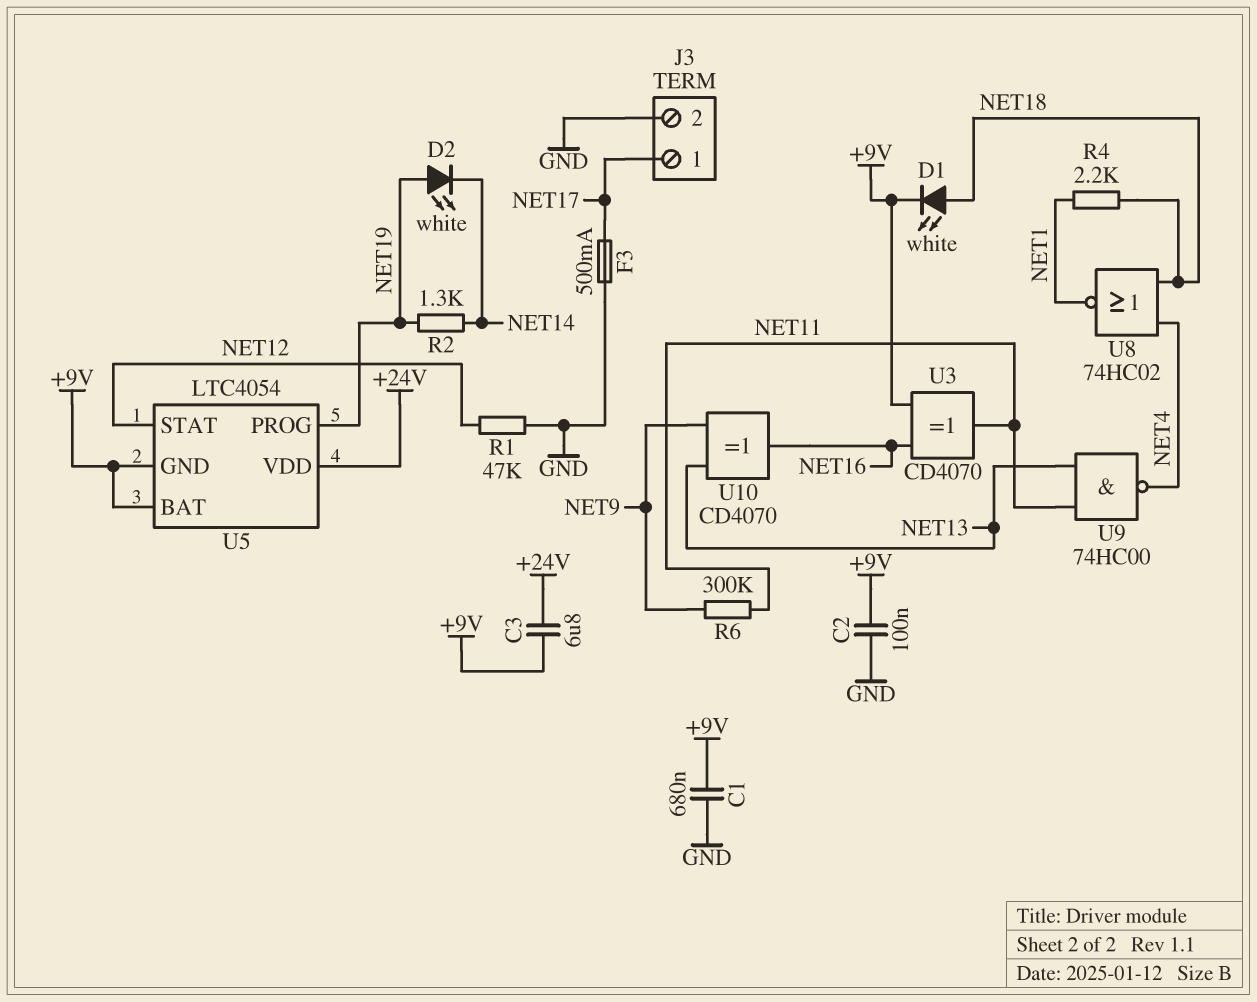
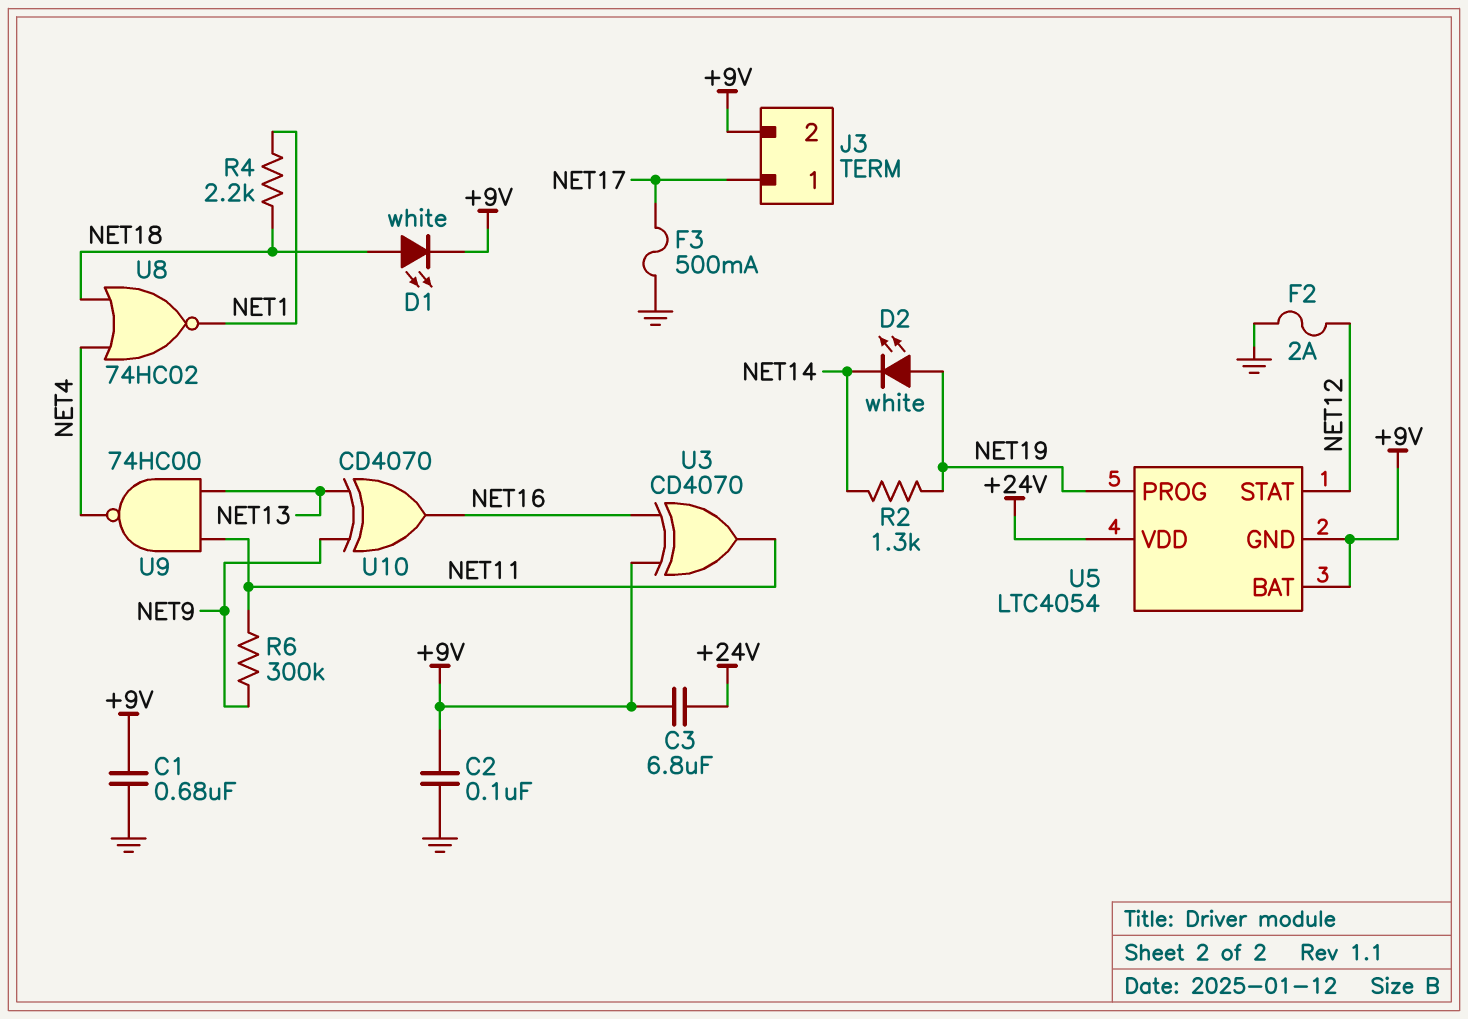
F2: none -> 2A (GND, NET12)
J3 pin 2: GND -> +9V
R1: 47k (GND, NET12) -> none

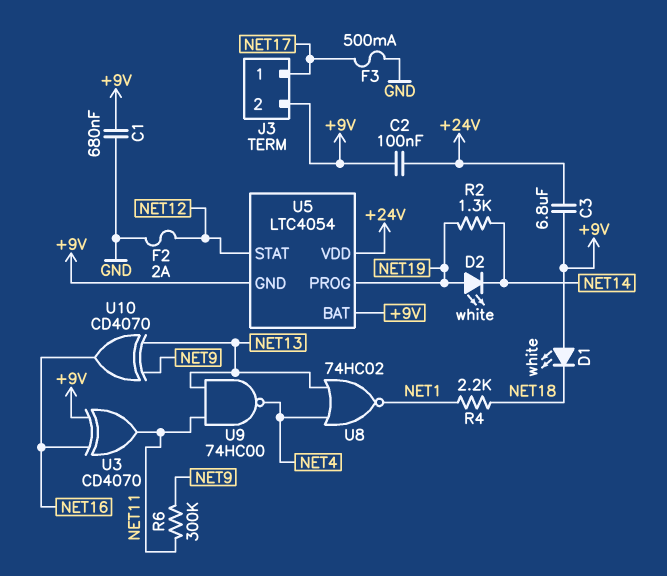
C2: 100nF (+9V, GND) -> 100nF (+9V, +24V)
D1: LED white (A NET18, K +9V) -> LED white (A +9V, K NET18)
U8: NOR 74HC02 (in NET4, in NET18, out NET1) -> NOR 74HC02 (in NET4, in NET13, out NET1)

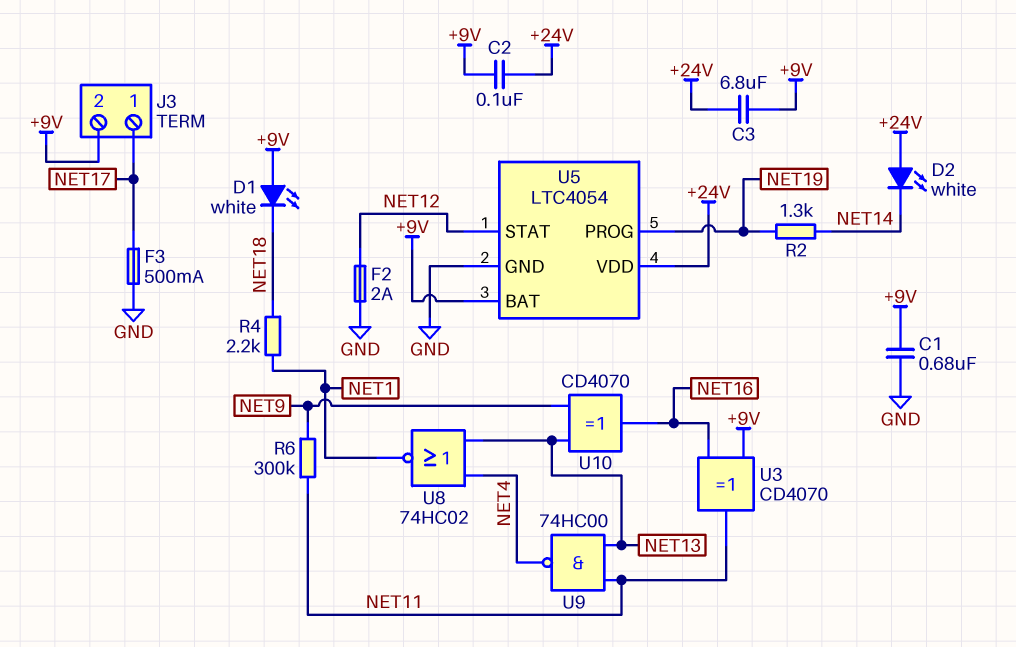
D2: LED white (A NET19, K NET14) -> LED white (A +24V, K NET14)
U5 pin GND: +9V -> GND

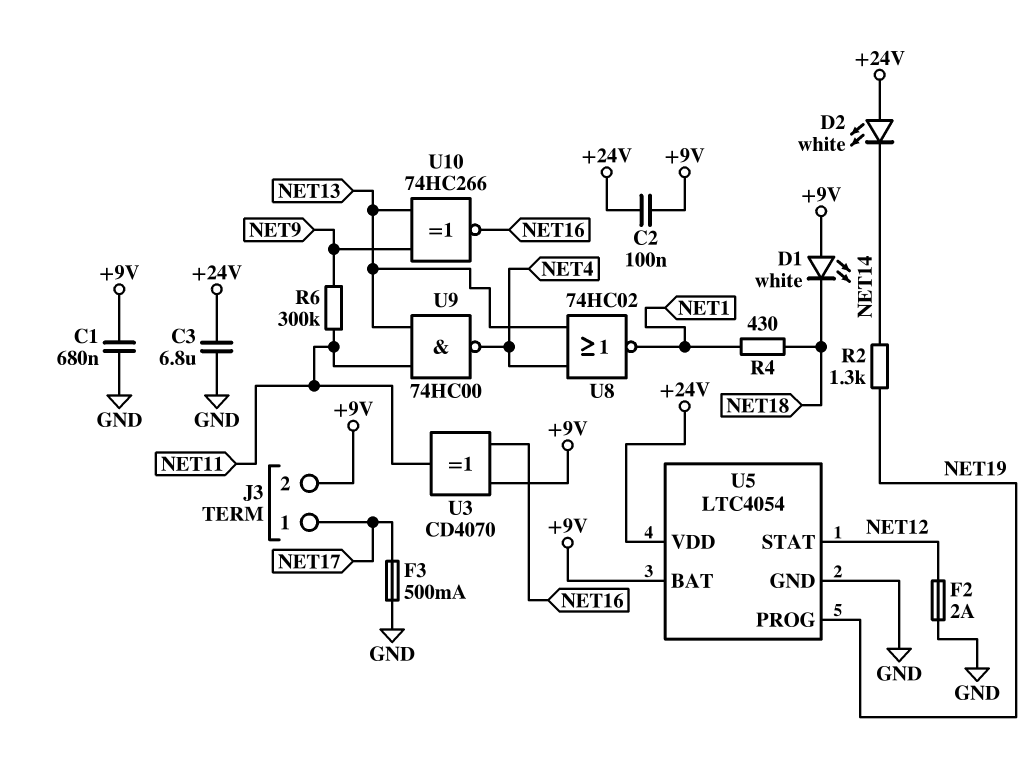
C3: 6.8uF (+9V, +24V) -> 6.8uF (+24V, GND)
R4: 2.2k (NET1, NET18) -> 430 (NET1, NET18)
U10: XOR CD4070 (in NET9, in NET13, out NET16) -> XNOR 74HC266 (in NET9, in NET13, out NET16)

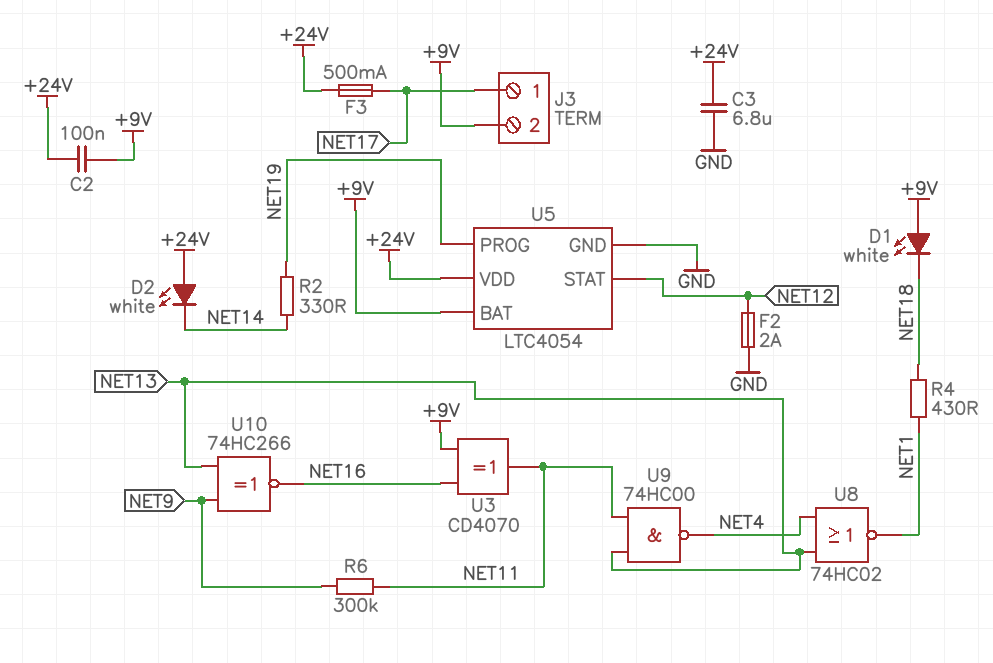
C1: 680nF (+9V, GND) -> none
F3: 500mA (GND, NET17) -> 500mA (+24V, NET17)
R2: 1.3k (NET14, NET19) -> 330 (NET14, NET19)

